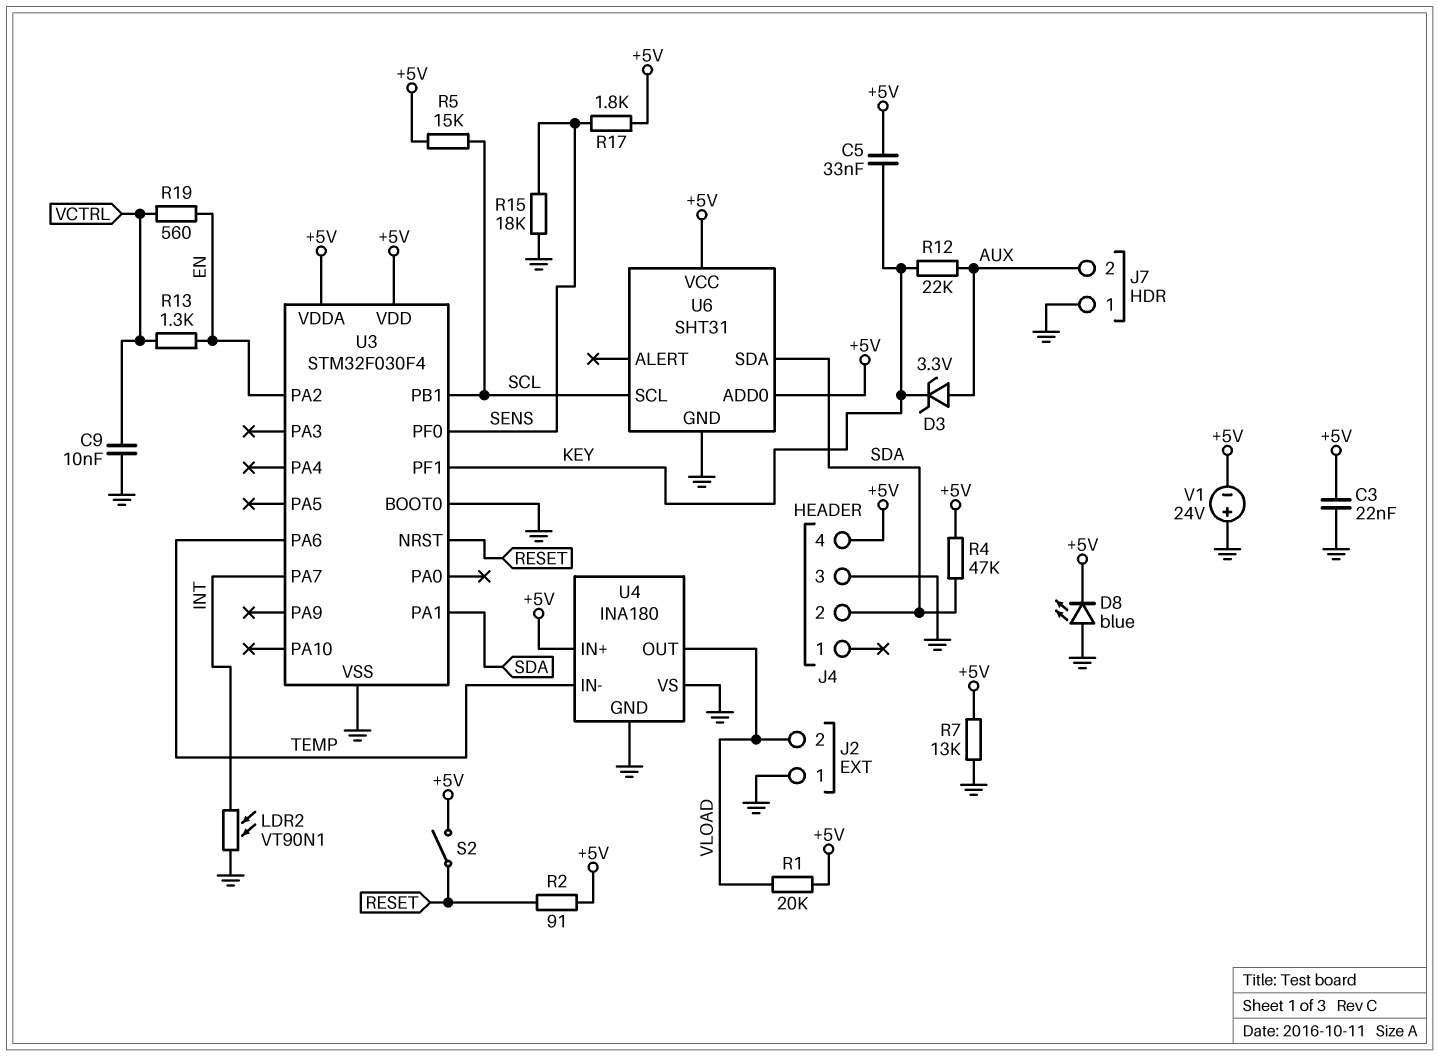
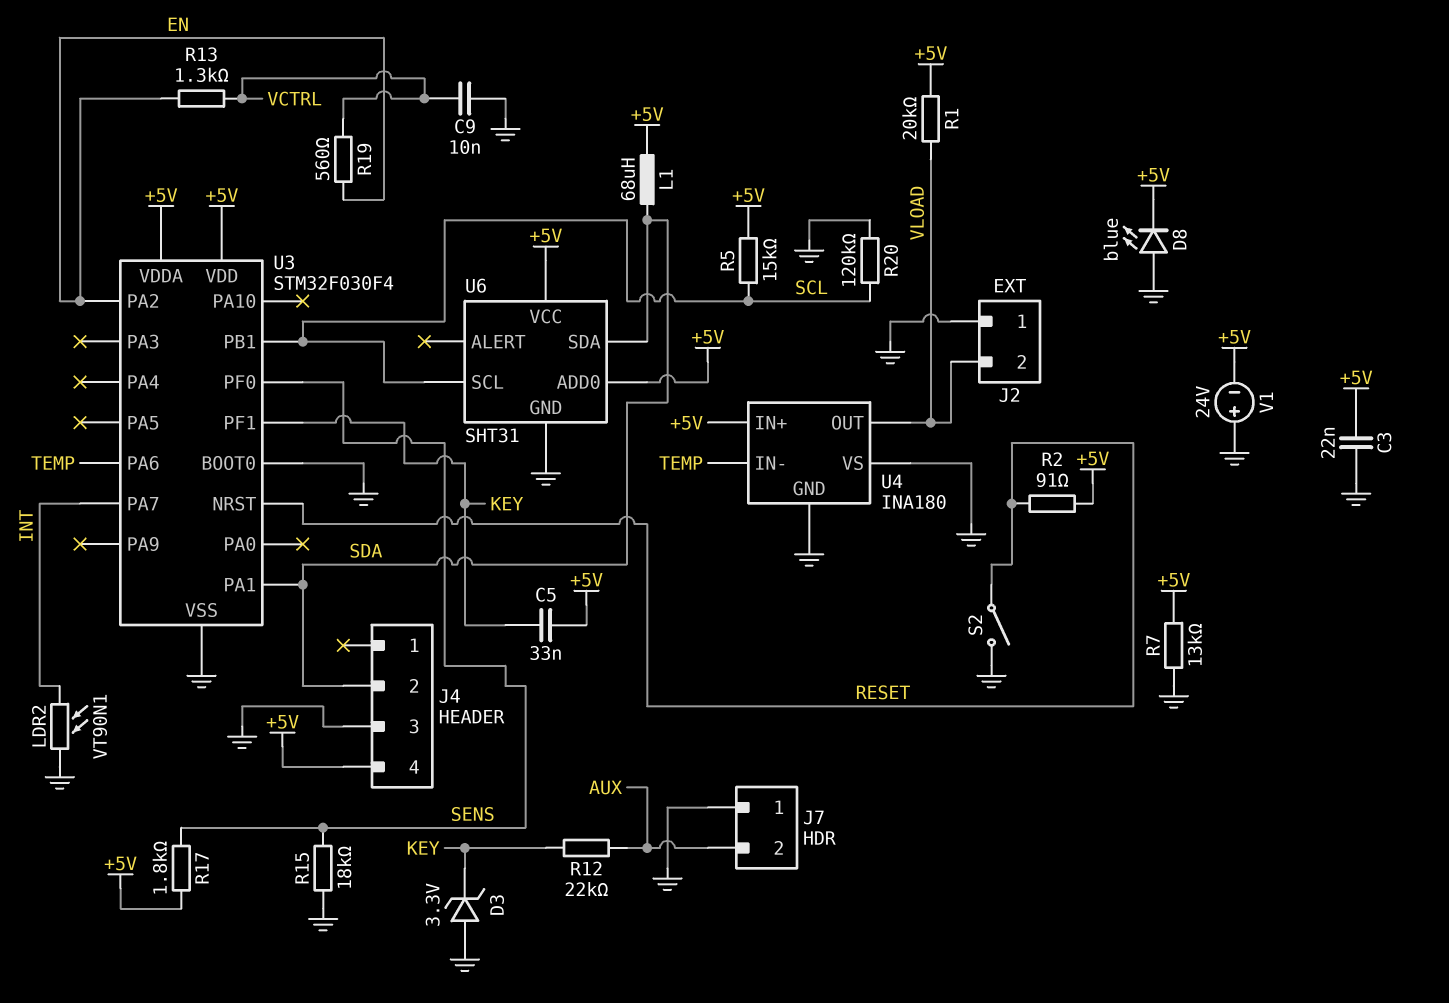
D3: zener 3.3V (A AUX, K KEY) -> zener 3.3V (A GND, K KEY)
L1: none -> 68uH (+5V, SDA)
R4: 47k (+5V, SDA) -> none
R20: none -> 120k (GND, SCL)
S2: switch (+5V, RESET) -> switch (GND, RESET)

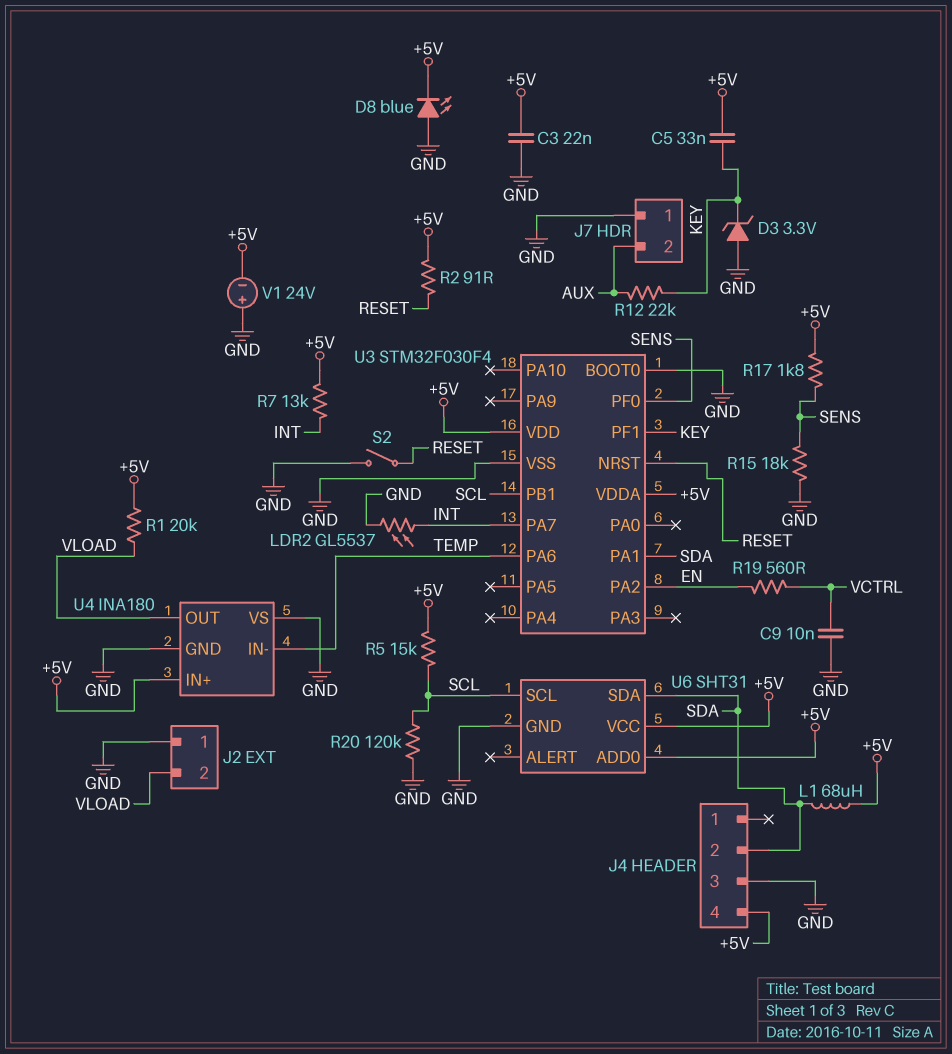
LDR2: VT90N1 (GND, INT) -> GL5537 (GND, INT)
R7: 13k (+5V, GND) -> 13k (+5V, INT)
R13: 1.3k (EN, VCTRL) -> none

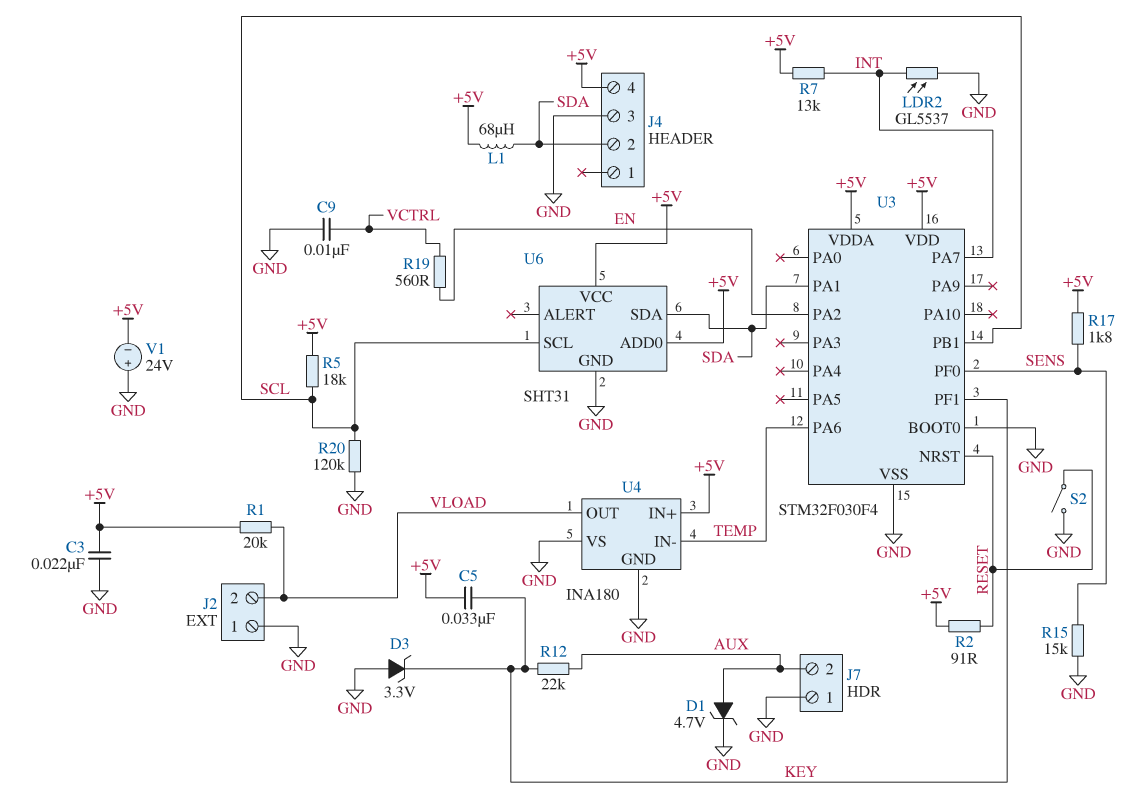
D1: none -> zener 4.7V (A AUX, K GND)
D8: LED blue (A GND, K +5V) -> none
R5: 15k (+5V, SCL) -> 18k (+5V, SCL)
R15: 18k (GND, SENS) -> 15k (GND, SENS)

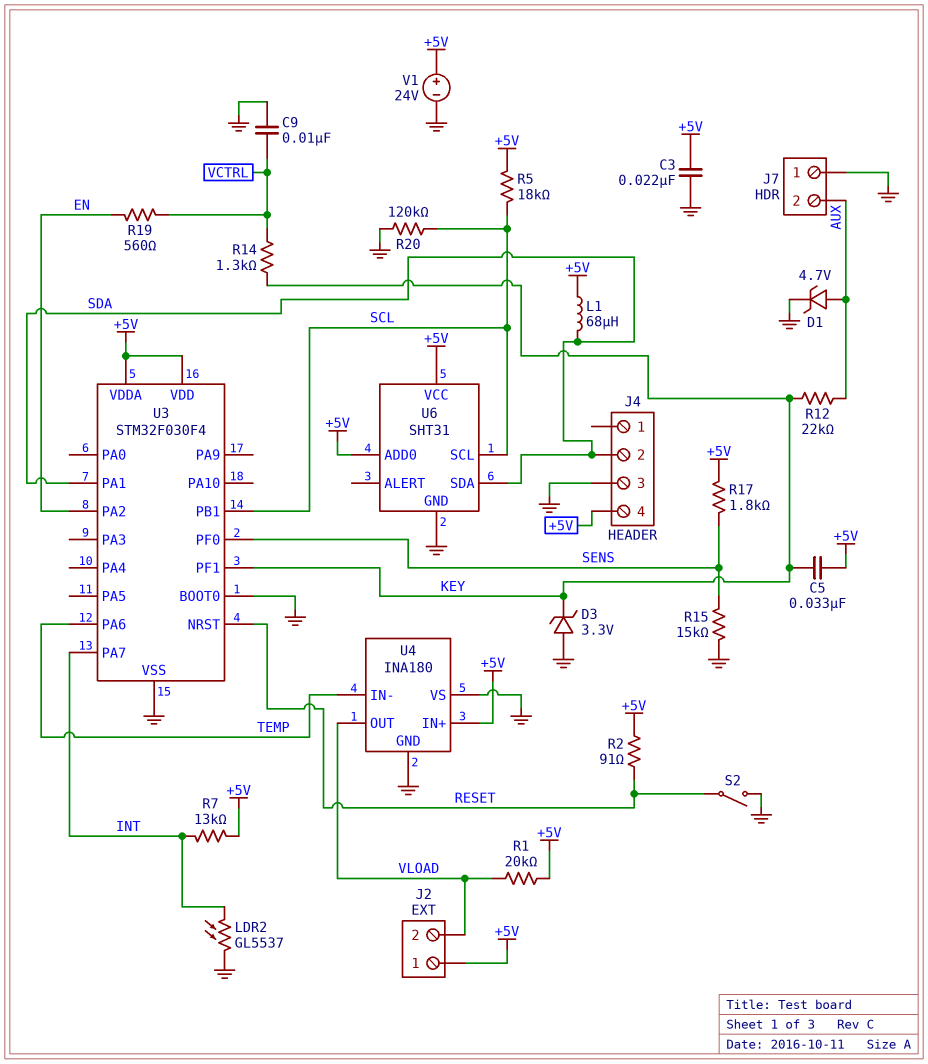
J2 pin 1: GND -> +5V
R14: none -> 1.3k (KEY, VCTRL)
V1: 24V (plus GND, minus +5V) -> 24V (plus +5V, minus GND)

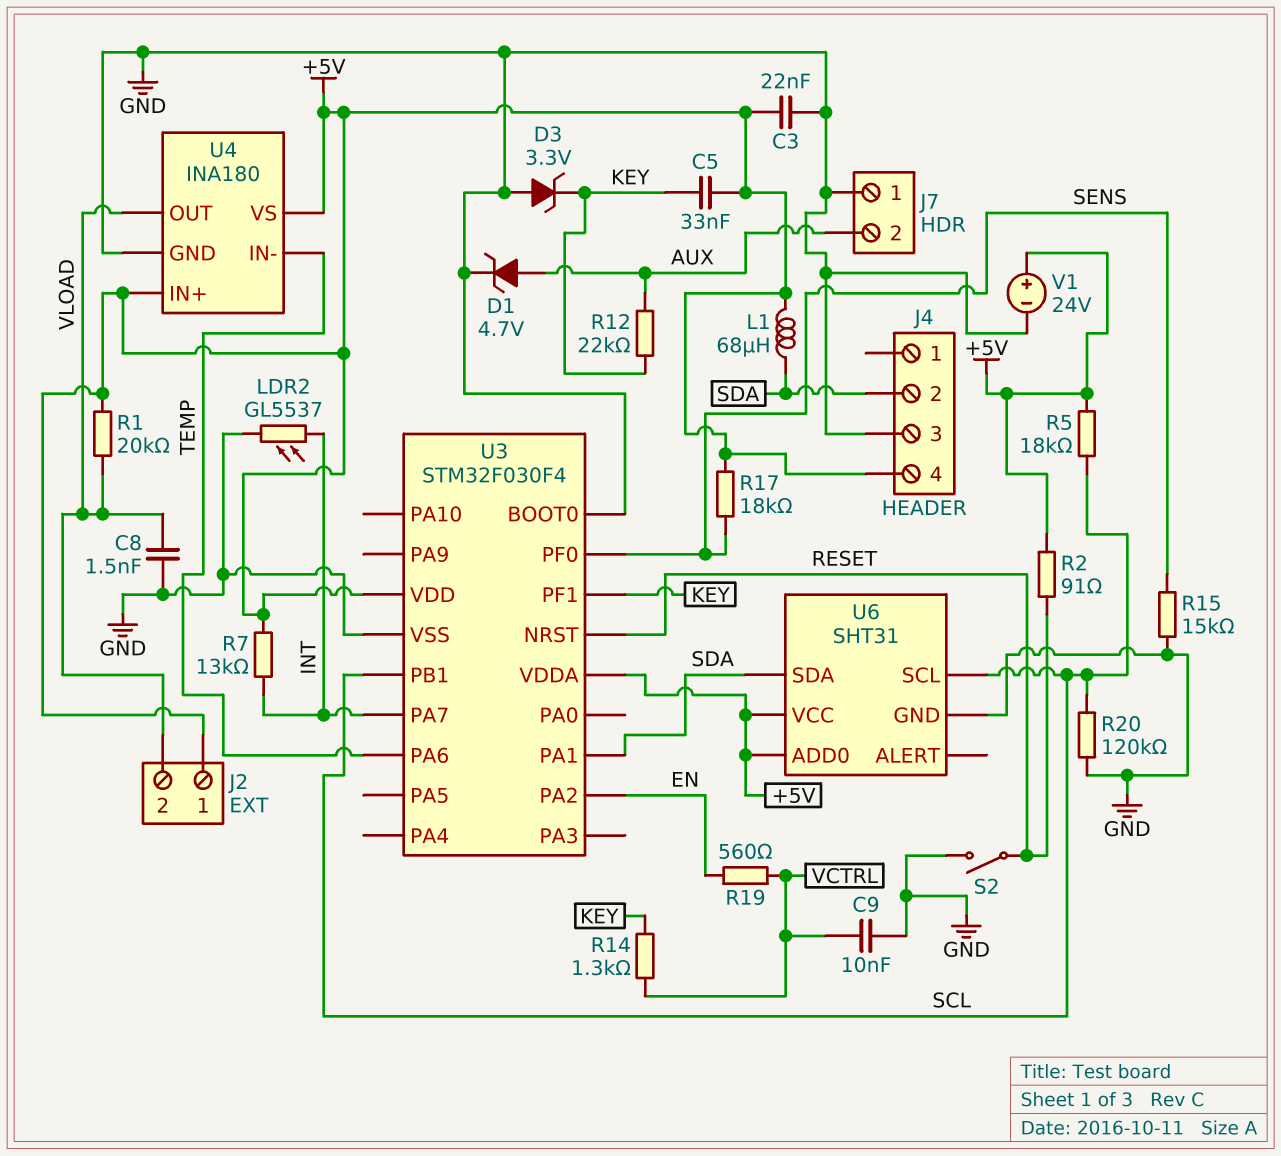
C8: none -> 1.5nF (GND, VLOAD)
R17: 1.8k (+5V, SENS) -> 18k (+5V, SENS)
U4 pin VS: GND -> +5V

